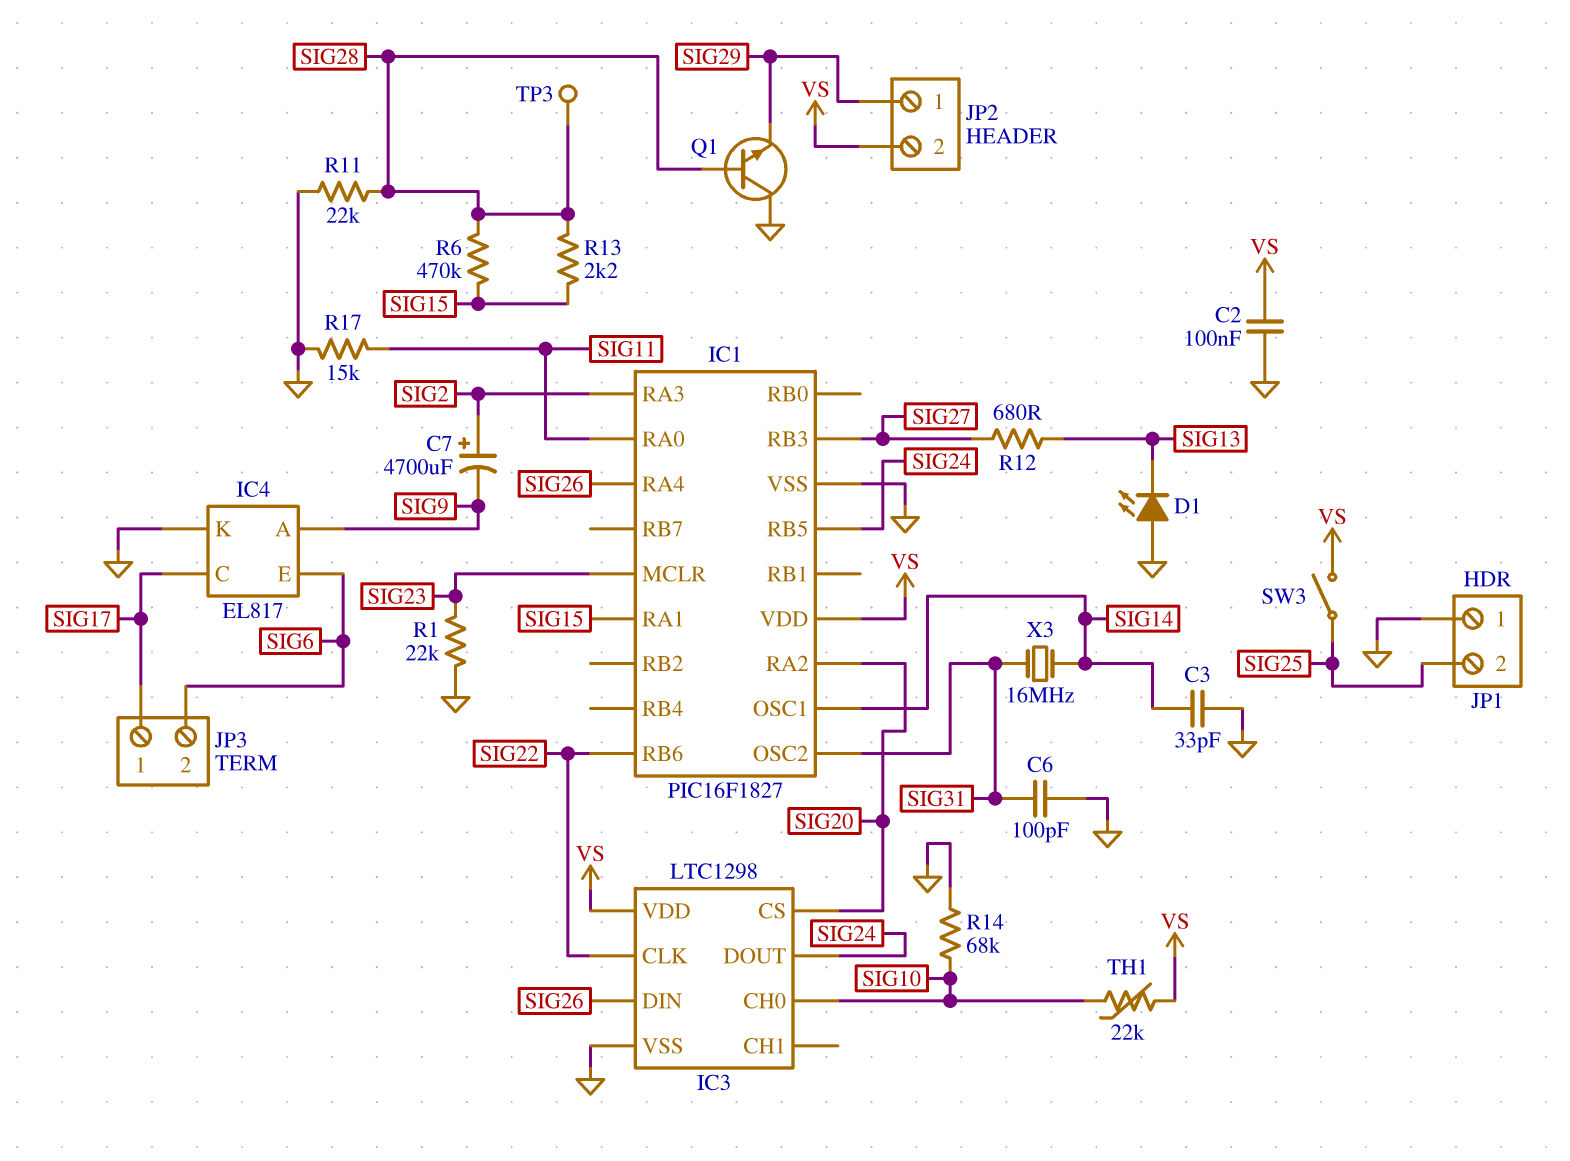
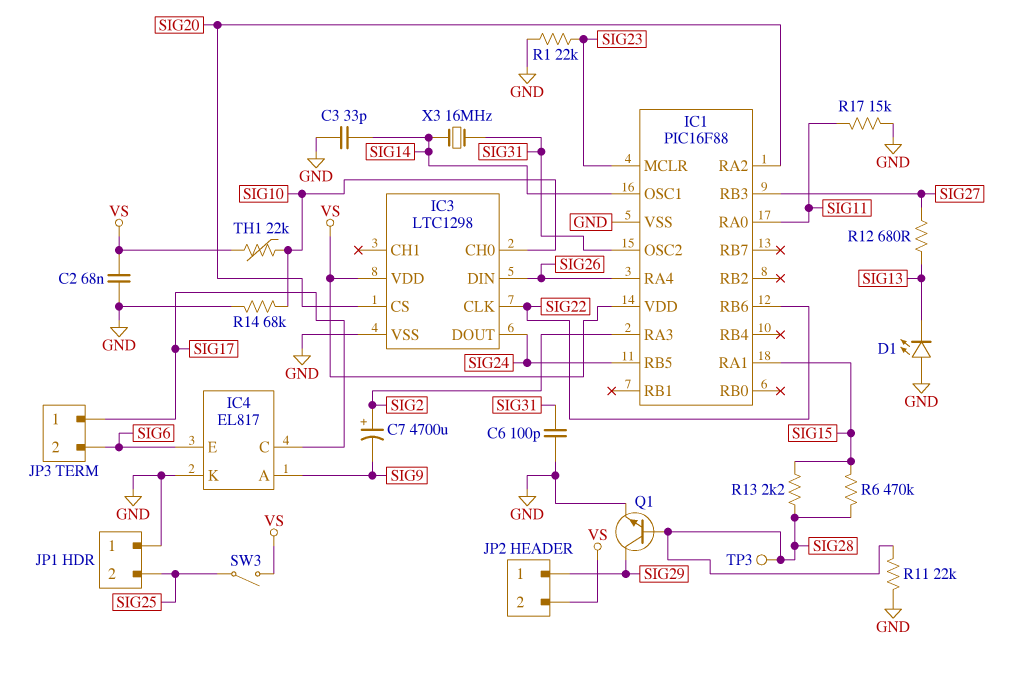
C2: 100nF (GND, VS) -> 68nF (GND, VS)
IC1: PIC16F1827 -> PIC16F88
Q1: NPN (B SIG28, C GND, E SIG29) -> NPN (B SIG28, C SIG29, E GND)

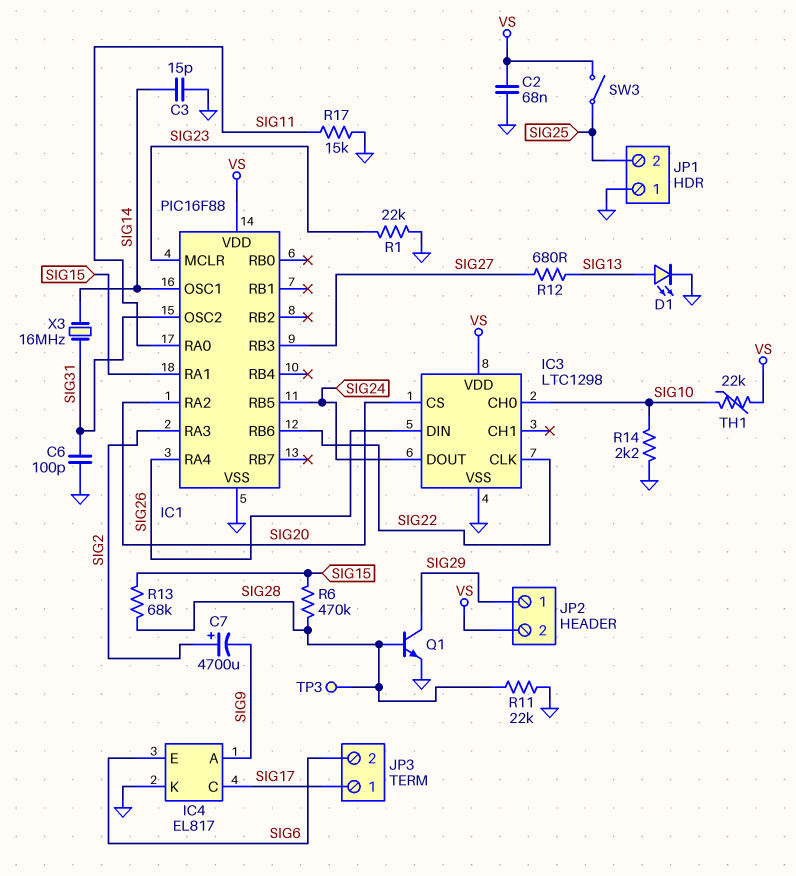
C3: 33pF (GND, SIG14) -> 15pF (GND, SIG14)
D1: LED (A GND, K SIG13) -> LED (A SIG13, K GND)
R13: 2.2k (SIG15, SIG28) -> 68k (SIG15, SIG28)
R14: 68k (GND, SIG10) -> 2.2k (GND, SIG10)

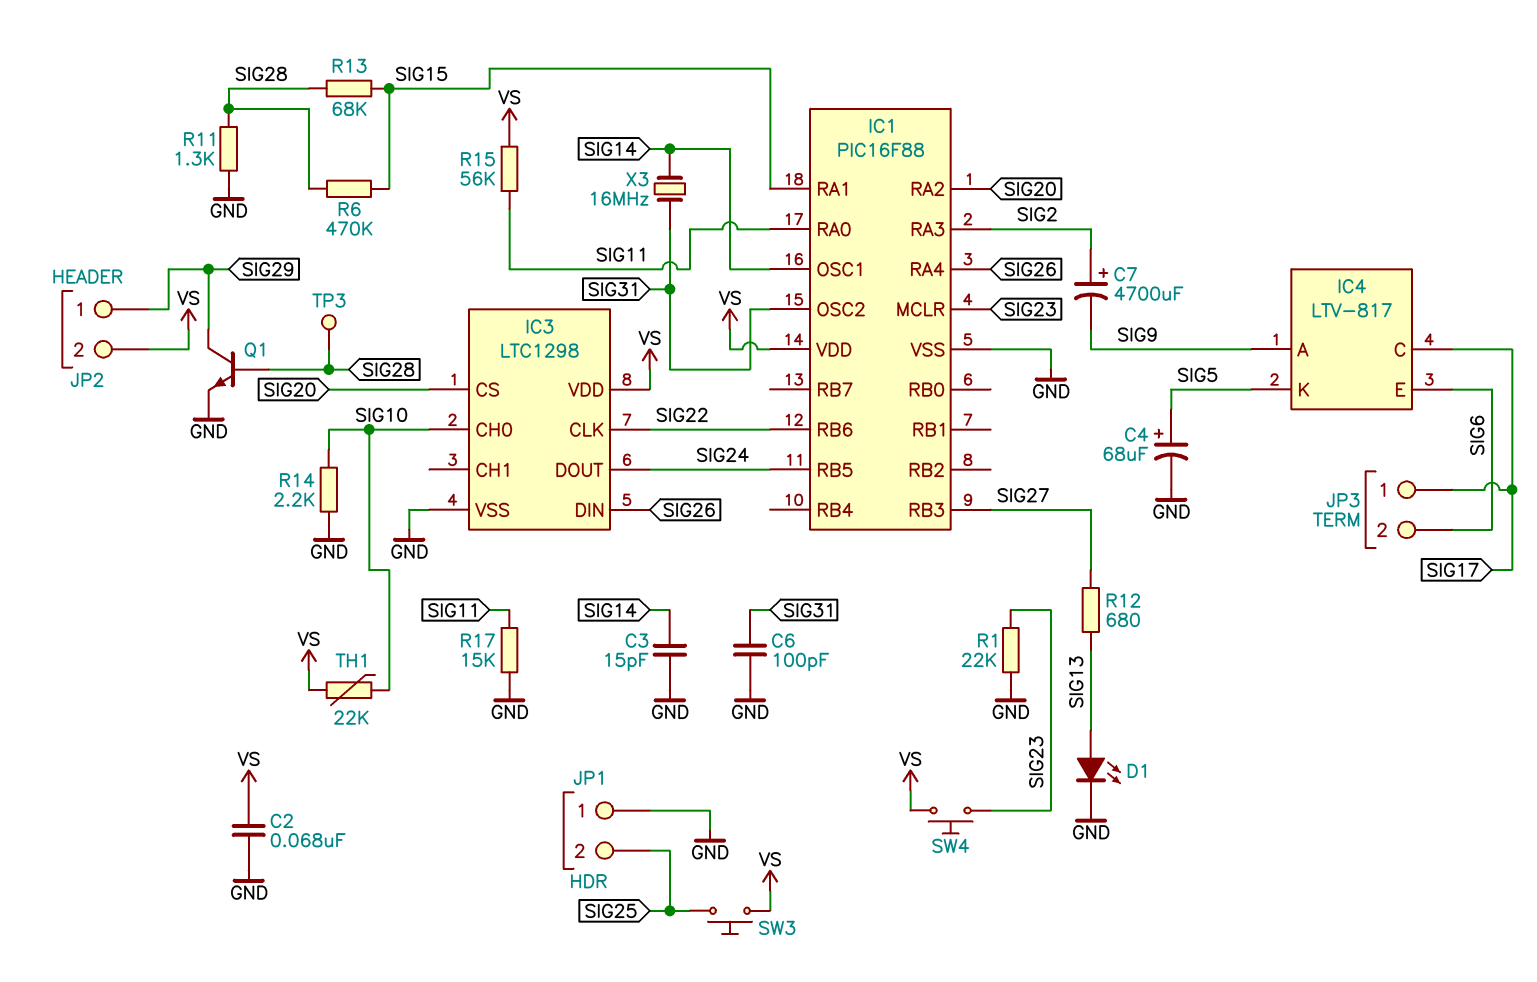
C4: none -> 68uF (plus SIG5, minus GND)
IC4: EL817 -> LTV-817
IC4 pin K: GND -> SIG5
R11: 22k (GND, SIG28) -> 1.3k (GND, SIG28)
R15: none -> 56k (SIG11, VS)
SW3: switch (SIG25, VS) -> button (SIG25, VS)
SW4: none -> button (SIG23, VS)

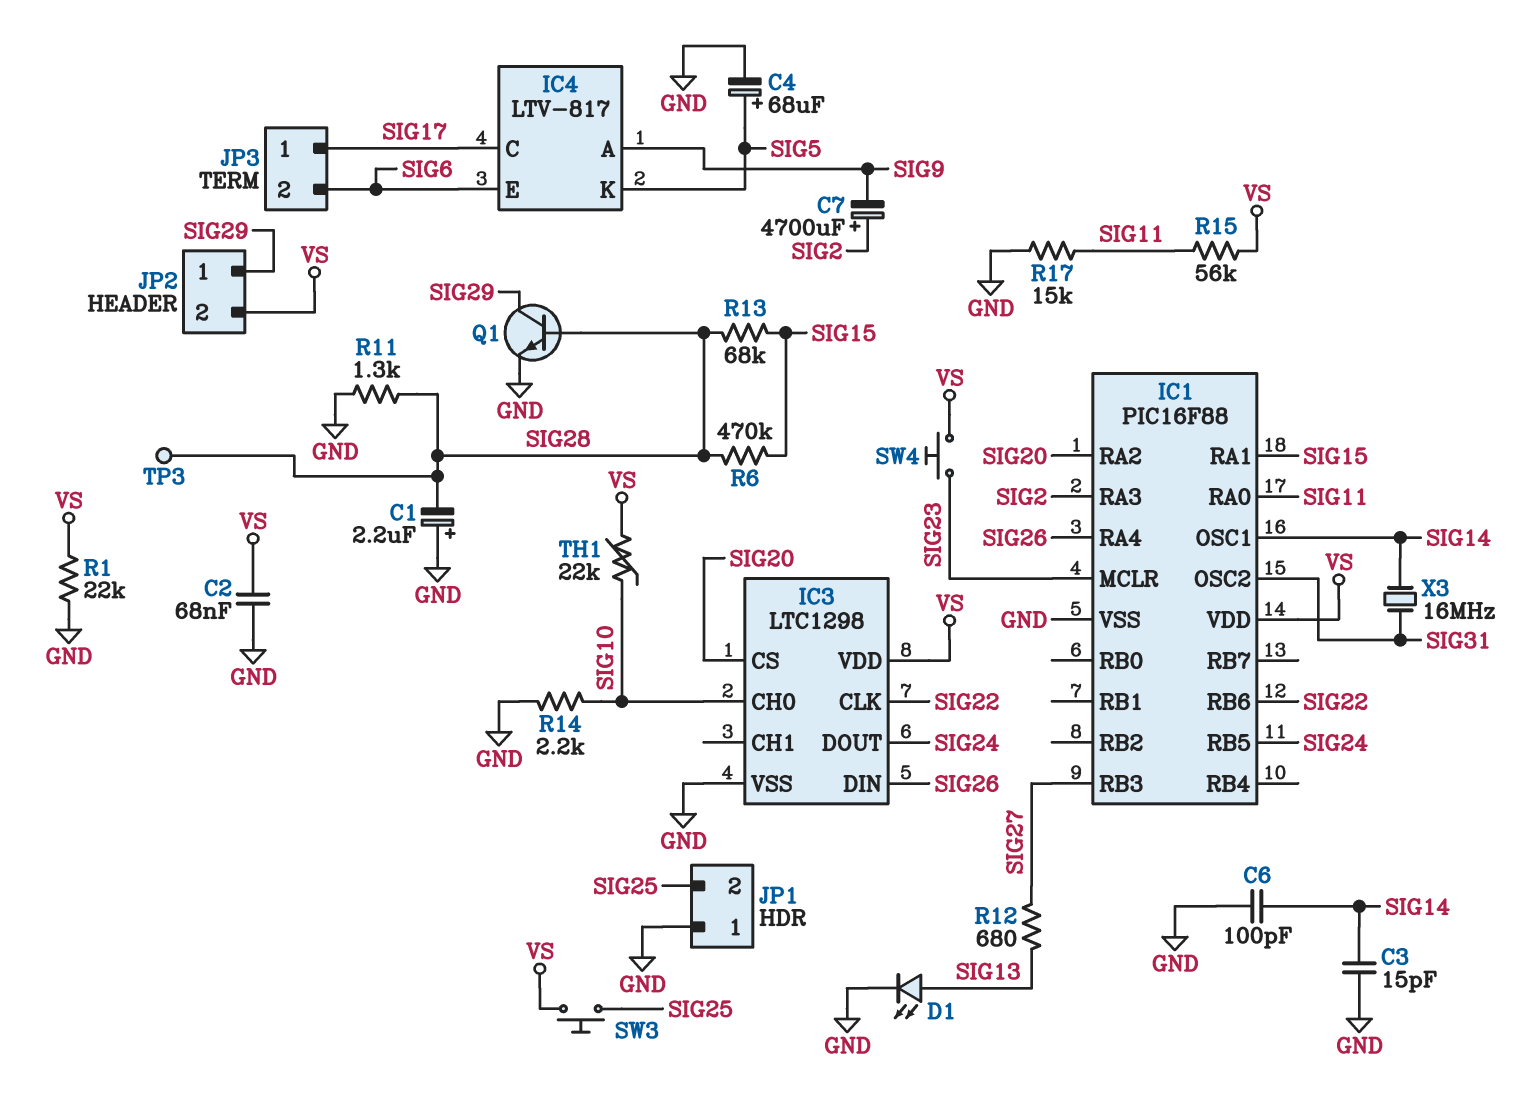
C1: none -> 2.2uF (plus GND, minus SIG28)
C6: 100pF (GND, SIG31) -> 100pF (GND, SIG14)
R1: 22k (GND, SIG23) -> 22k (GND, VS)

